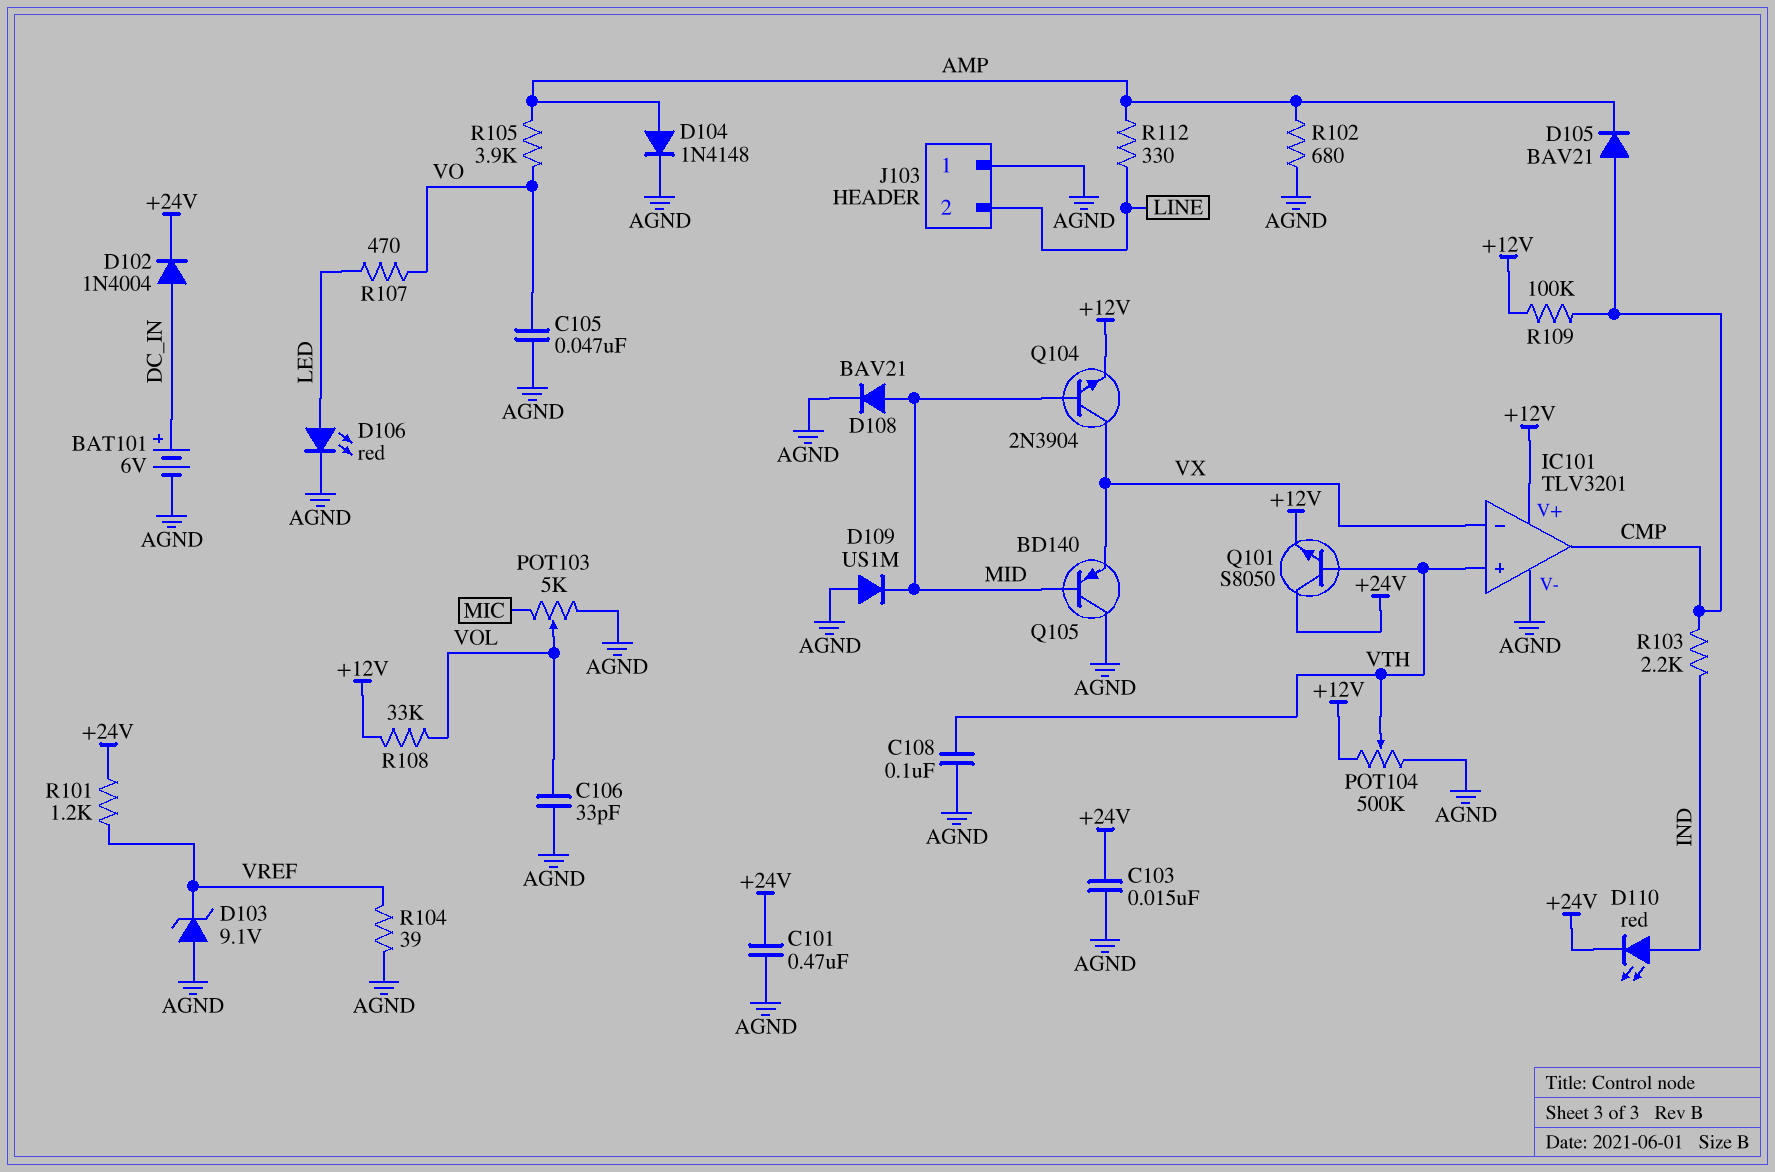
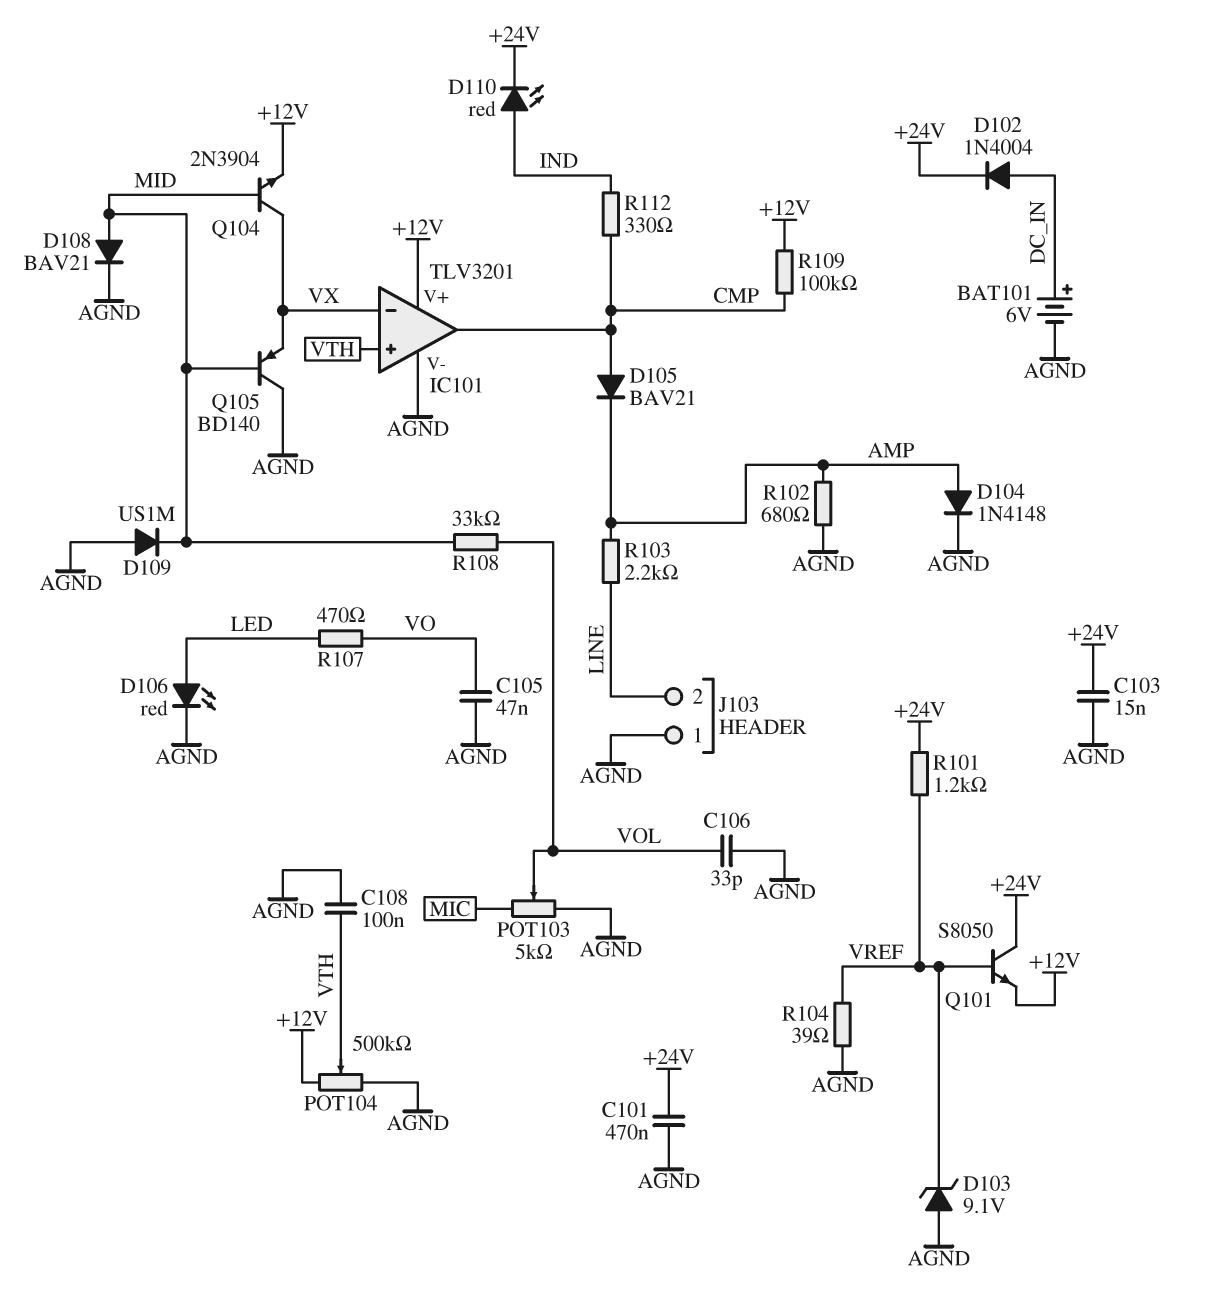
Q101: NPN S8050 (B VTH, C +24V, E +12V) -> NPN S8050 (B VREF, C +24V, E +12V)
R103: 2.2k (CMP, IND) -> 2.2k (AMP, LINE)
R105: 3.9k (AMP, VO) -> none
R108: 33k (+12V, VOL) -> 33k (MID, VOL)
R112: 330 (AMP, LINE) -> 330 (CMP, IND)

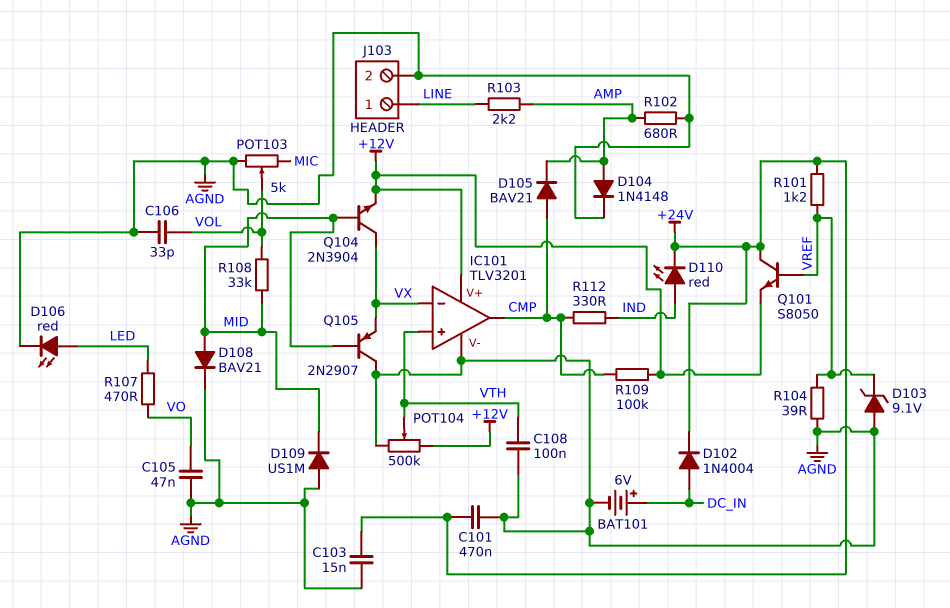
J103 pin 1: AGND -> LINE
J103 pin 2: LINE -> AGND
Q105: PNP BD140 (B MID, C AGND, E VX) -> PNP 2N2907 (B MID, C AGND, E VX)

